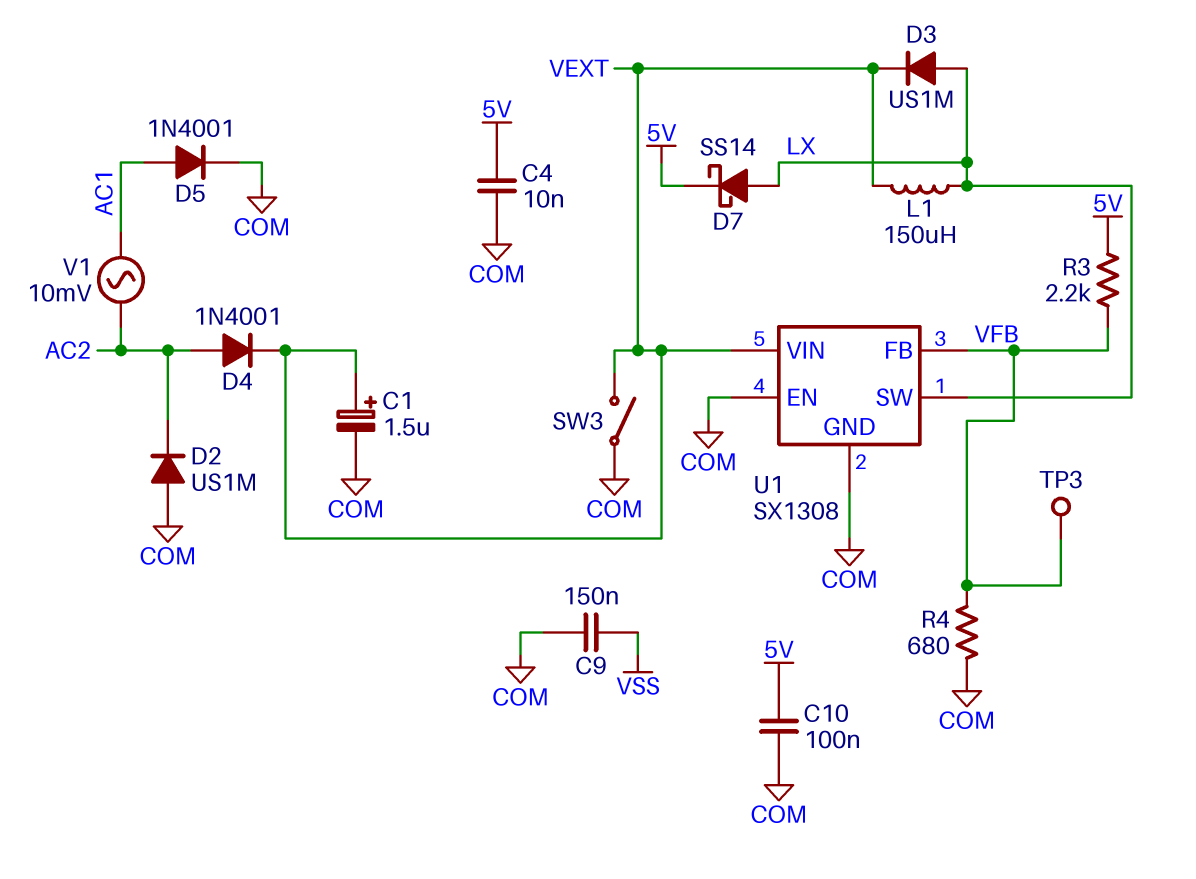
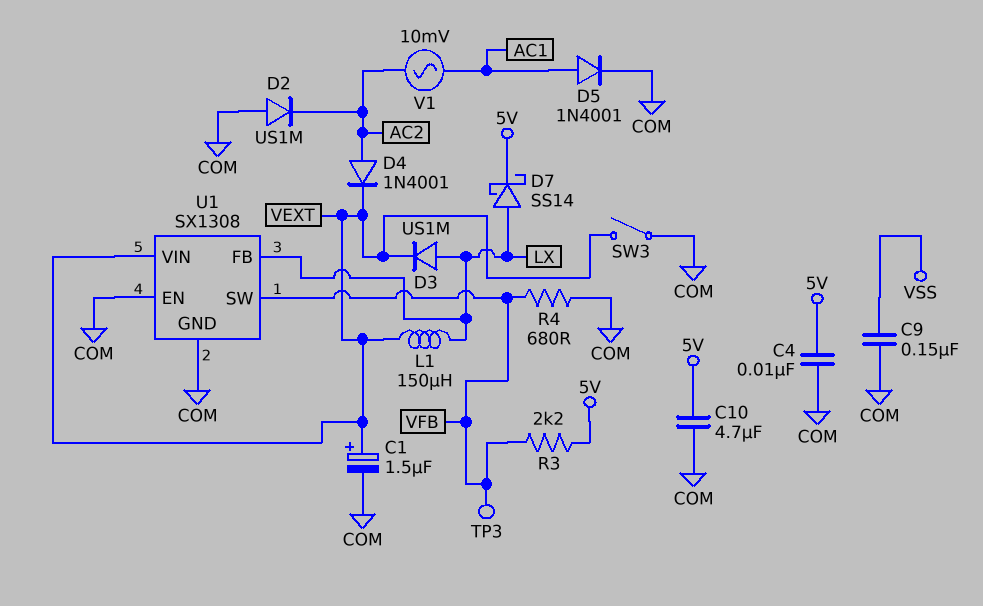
C10: 100nF (5V, COM) -> 4.7uF (5V, COM)
U1 pin FB: VFB -> LX
U1 pin SW: LX -> VFB

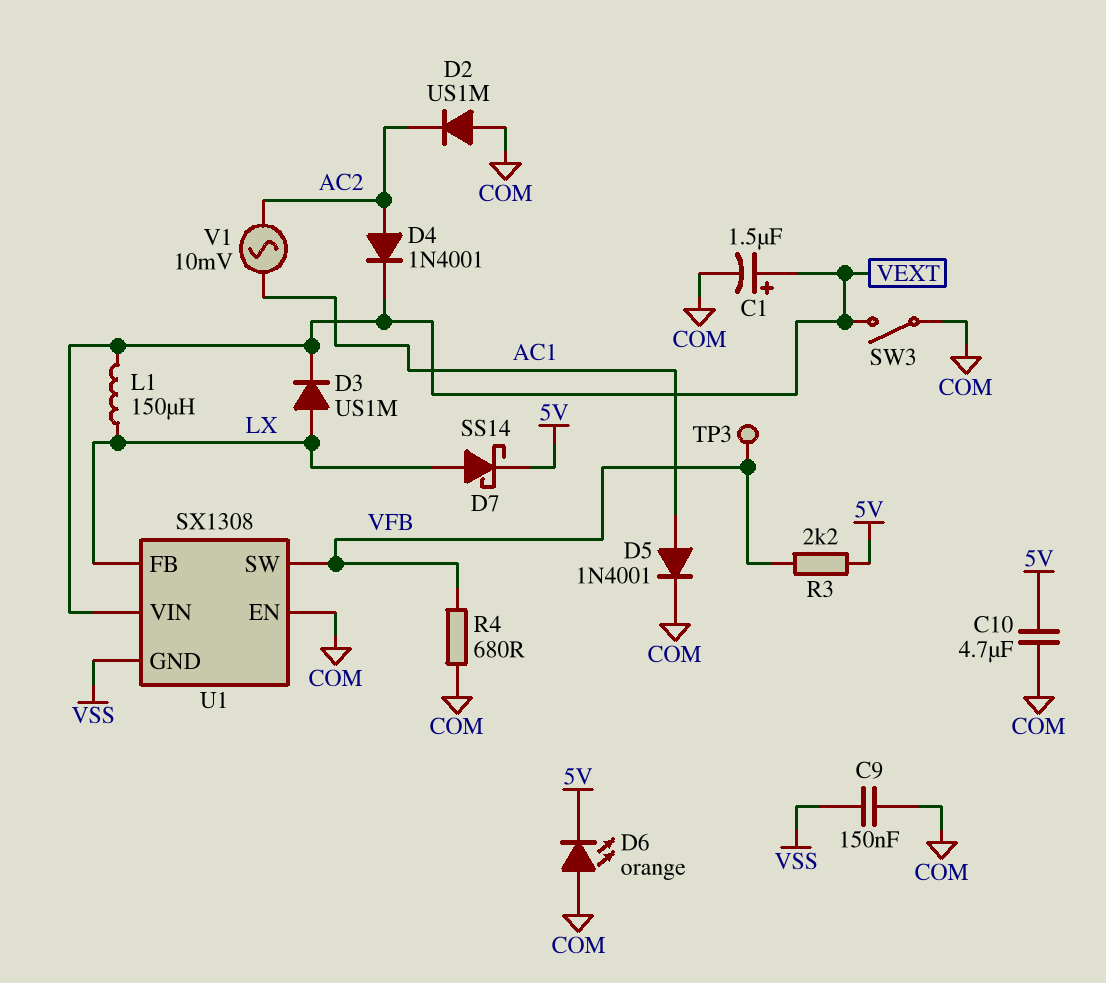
C4: 10nF (5V, COM) -> none
D6: none -> LED orange (A COM, K 5V)
U1 pin GND: COM -> VSS

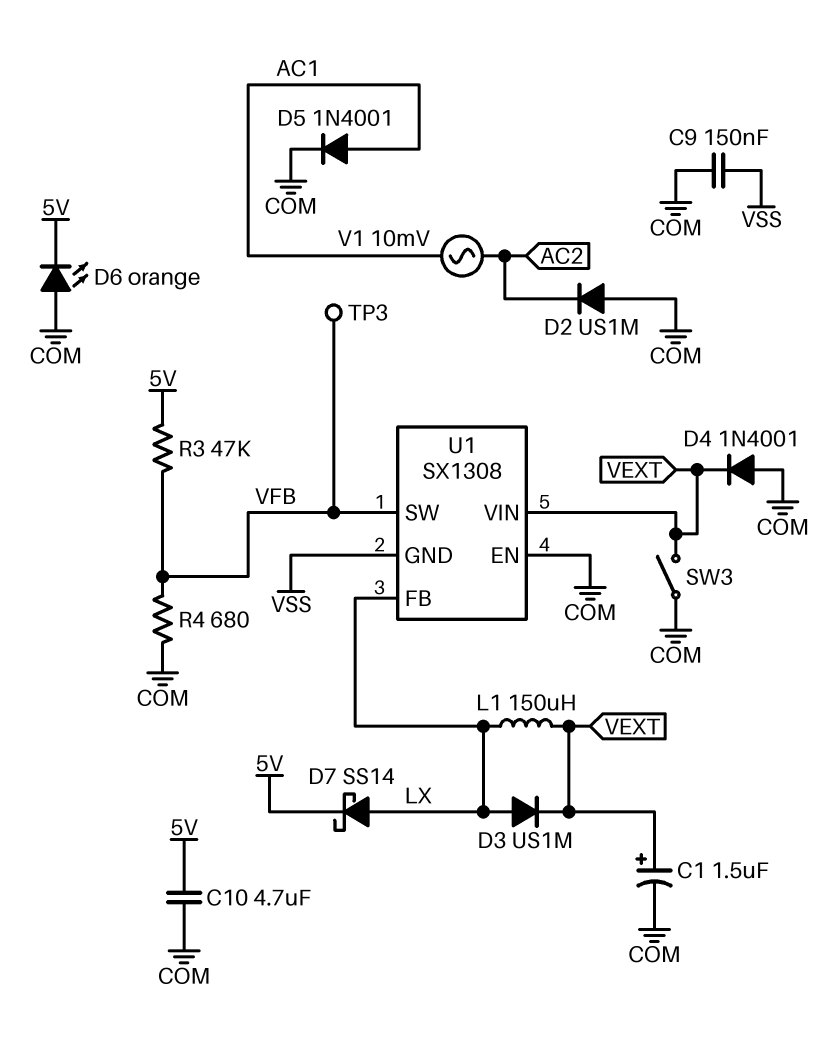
D4: diode 1N4001 (A AC2, K VEXT) -> diode 1N4001 (A COM, K VEXT)
R3: 2.2k (5V, VFB) -> 47k (5V, VFB)

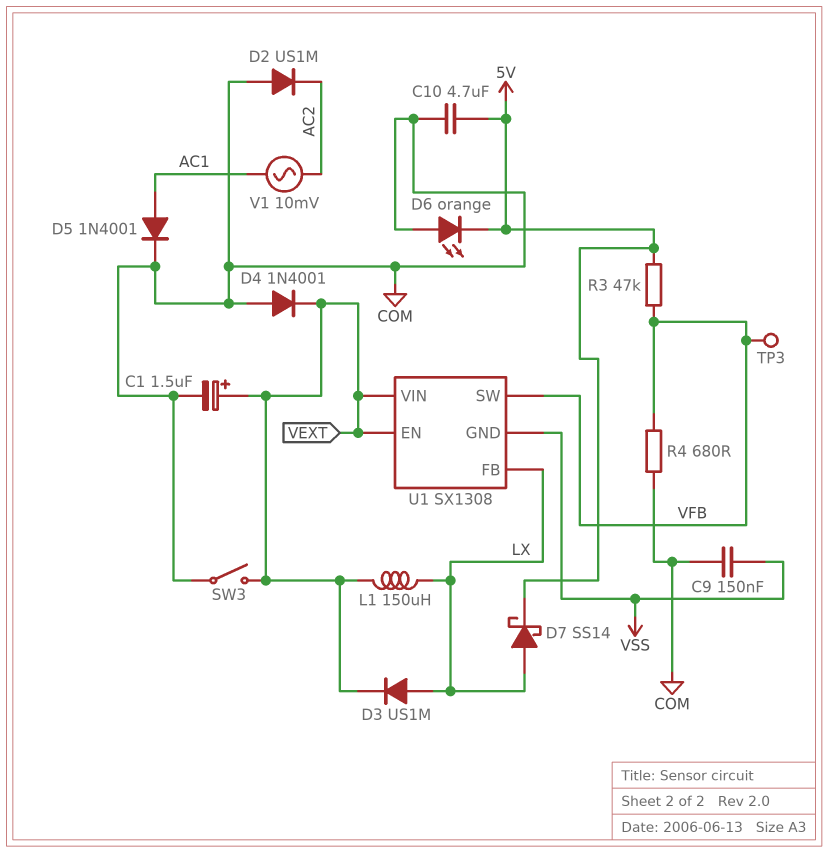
U1 pin EN: COM -> VEXT

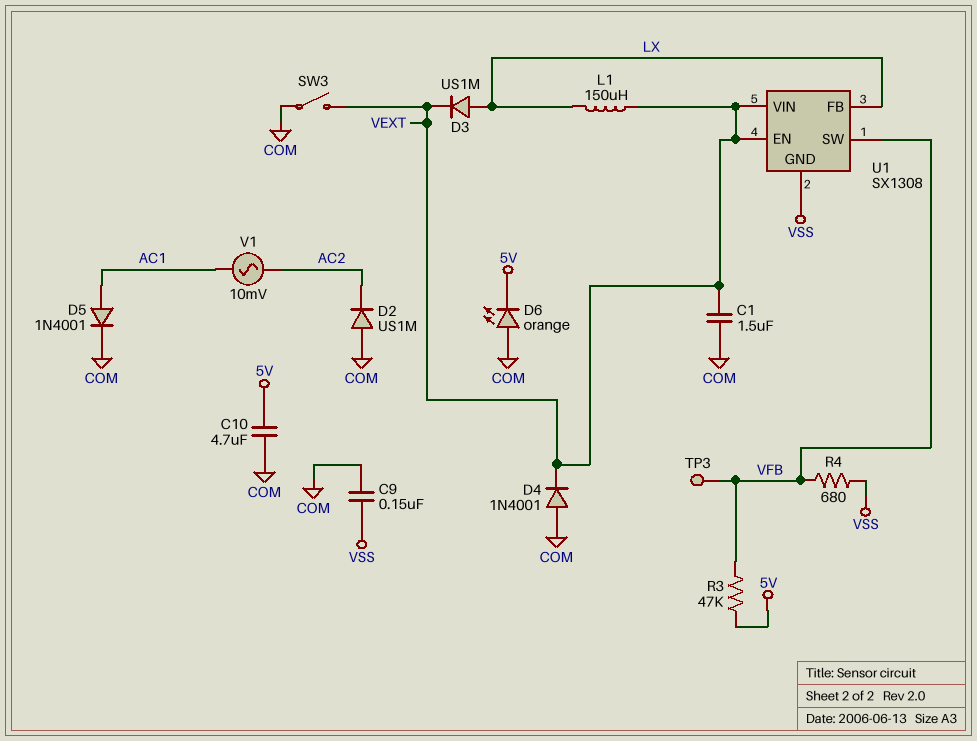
C1: 1.5uF (plus VEXT, minus COM) -> 1.5uF (COM, VEXT)
D7: schottky SS14 (A LX, K 5V) -> none
R4: 680 (COM, VFB) -> 680 (VFB, VSS)

